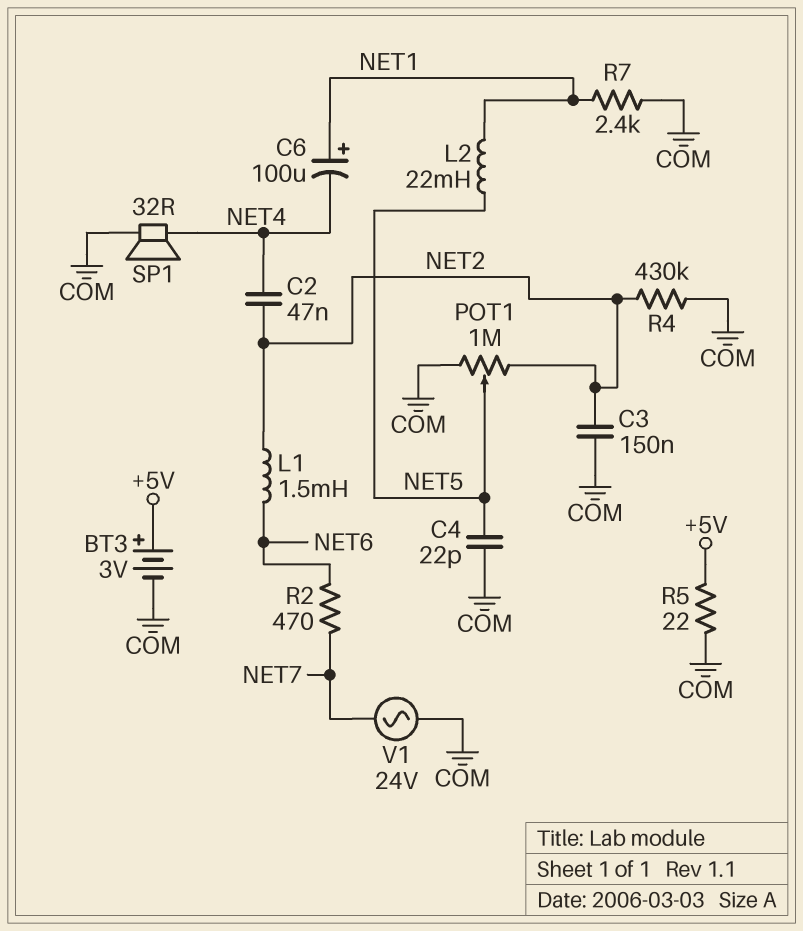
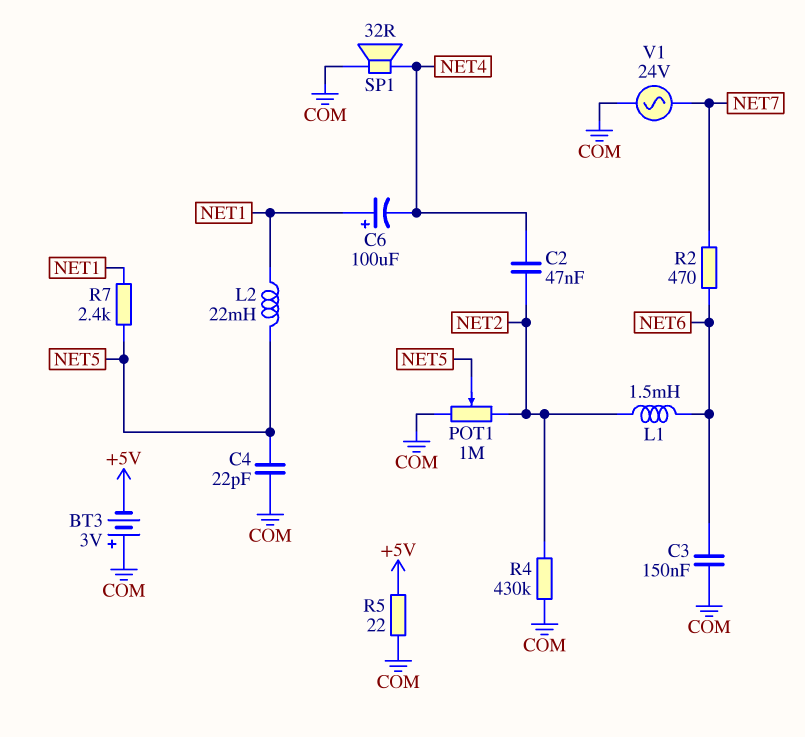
BT3: 3V (plus +5V, minus COM) -> 3V (plus COM, minus +5V)
C3: 150nF (COM, NET2) -> 150nF (COM, NET6)
R7: 2.4k (COM, NET1) -> 2.4k (NET1, NET5)

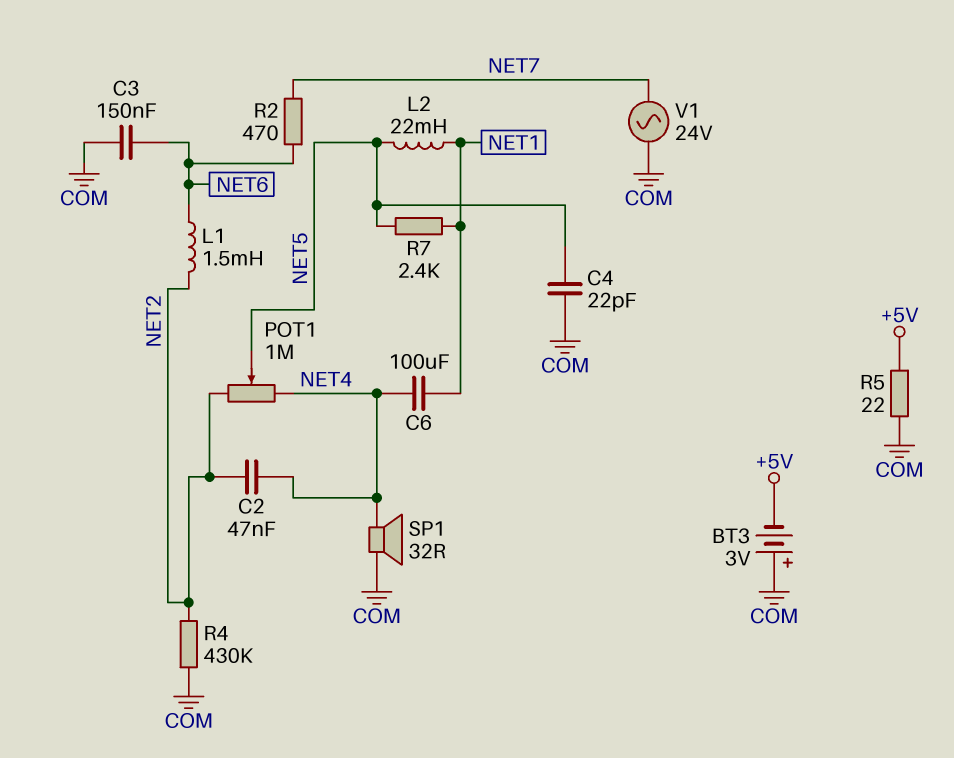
C6: 100uF (plus NET1, minus NET4) -> 100uF (NET1, NET4)
POT1: 1M (COM, NET2, wiper NET5) -> 1M (NET2, NET4, wiper NET5)

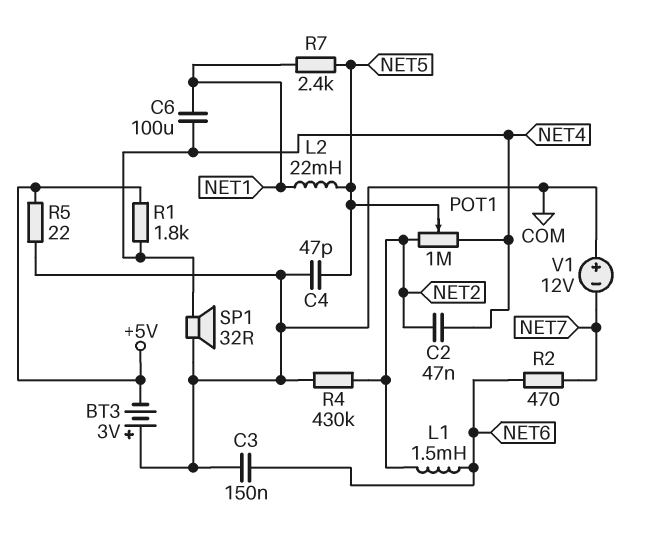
C4: 22pF (COM, NET5) -> 47pF (COM, NET5)
R1: none -> 1.8k (+5V, NET4)
V1: AC 24V (COM, NET7) -> 12V (plus COM, minus NET7)

